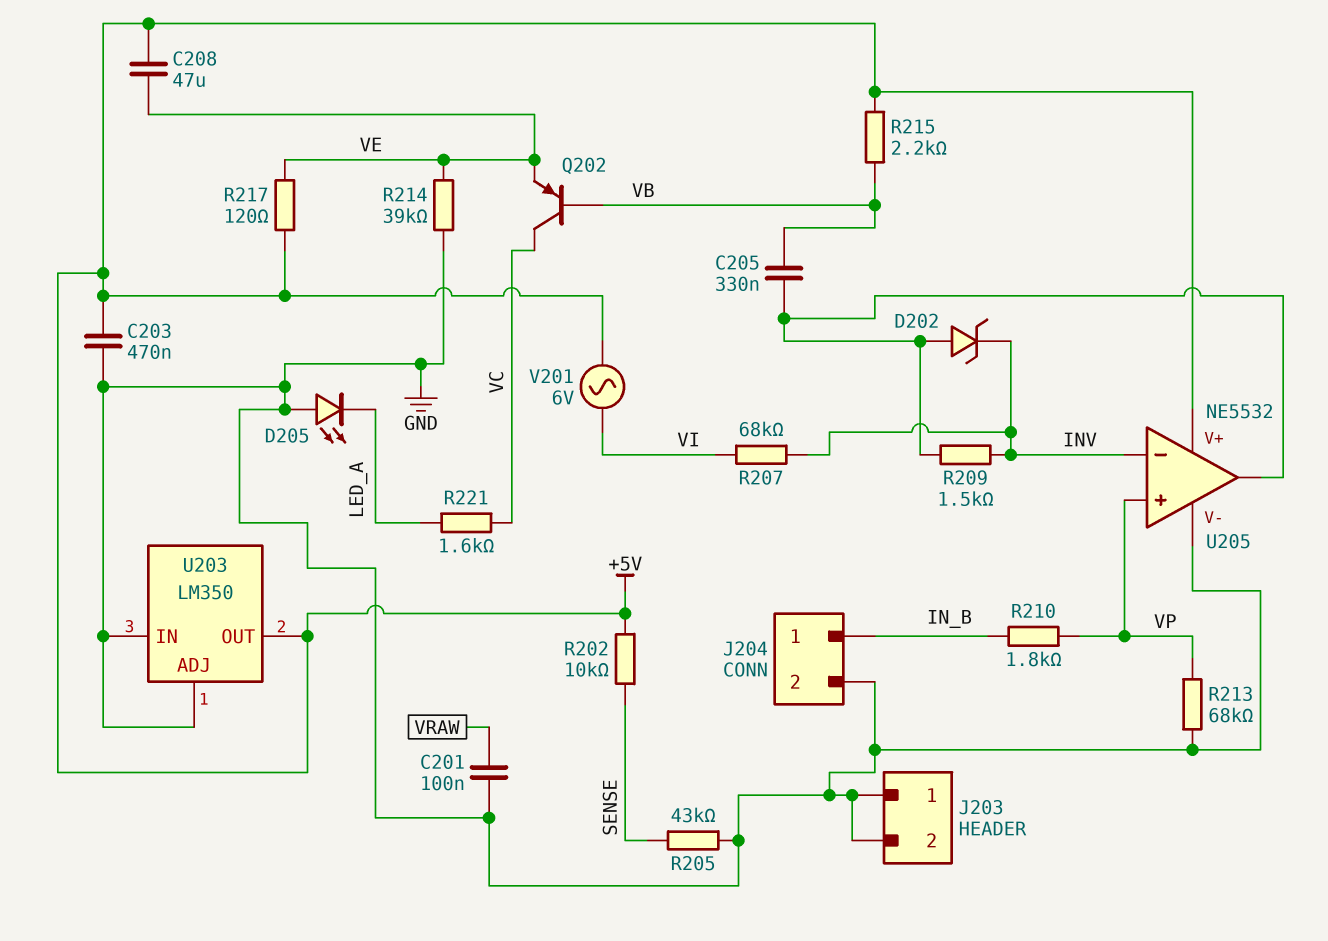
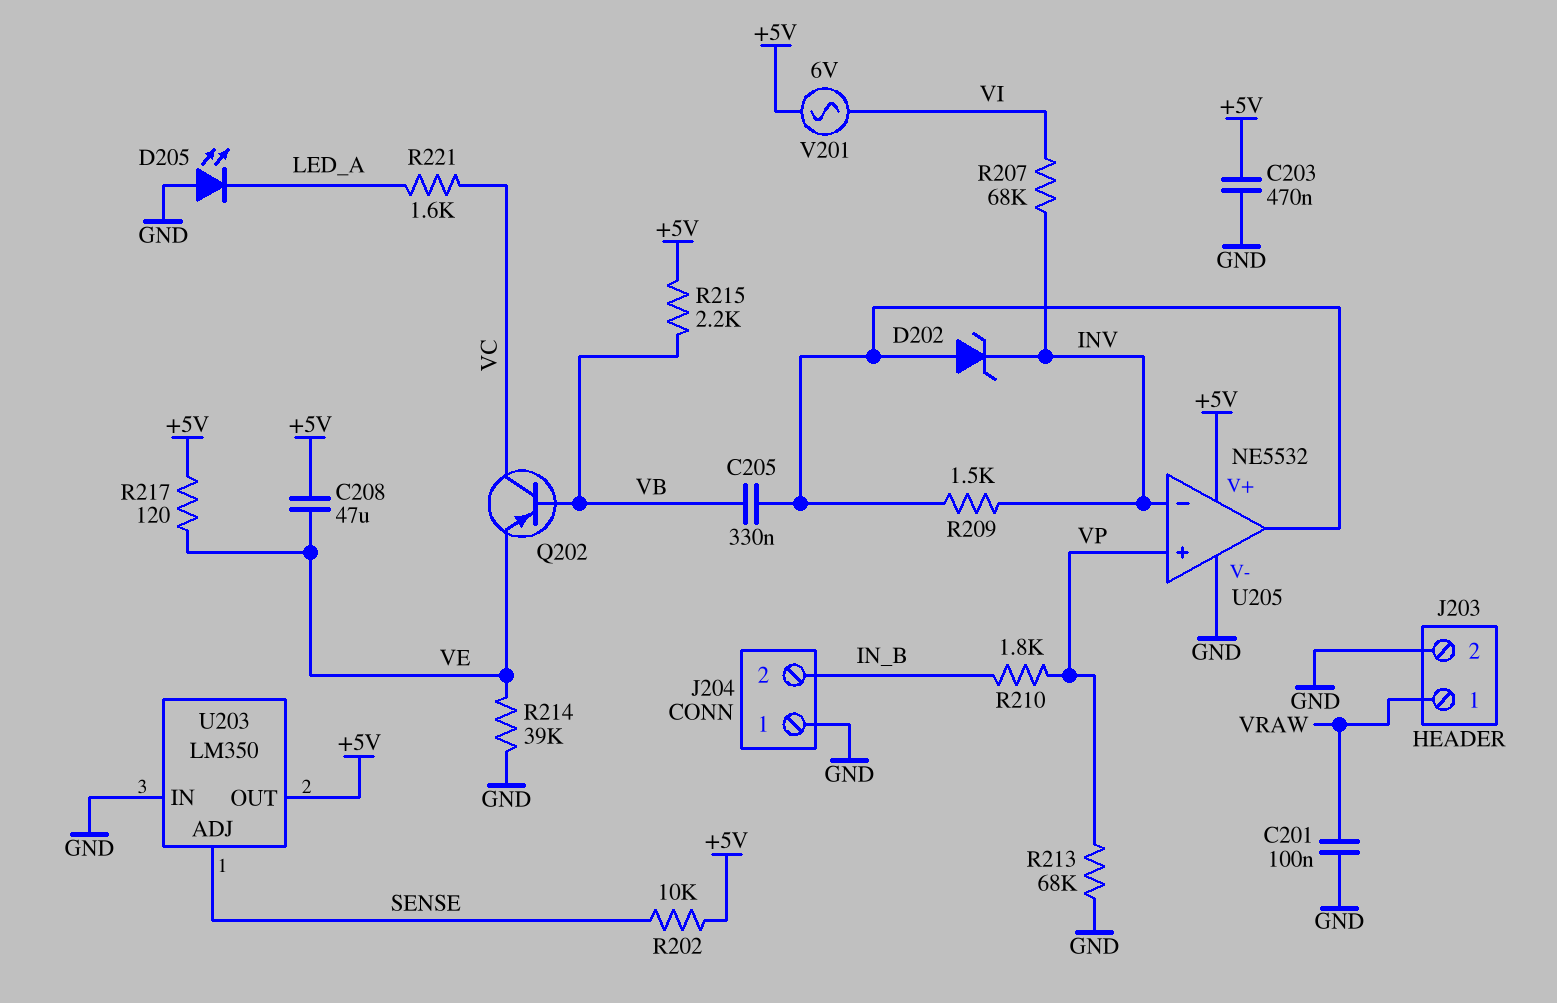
J203 pin 1: GND -> VRAW
J204 pin 1: IN_B -> GND
J204 pin 2: GND -> IN_B
R205: 43k (GND, SENSE) -> none
U203 pin ADJ: GND -> SENSE

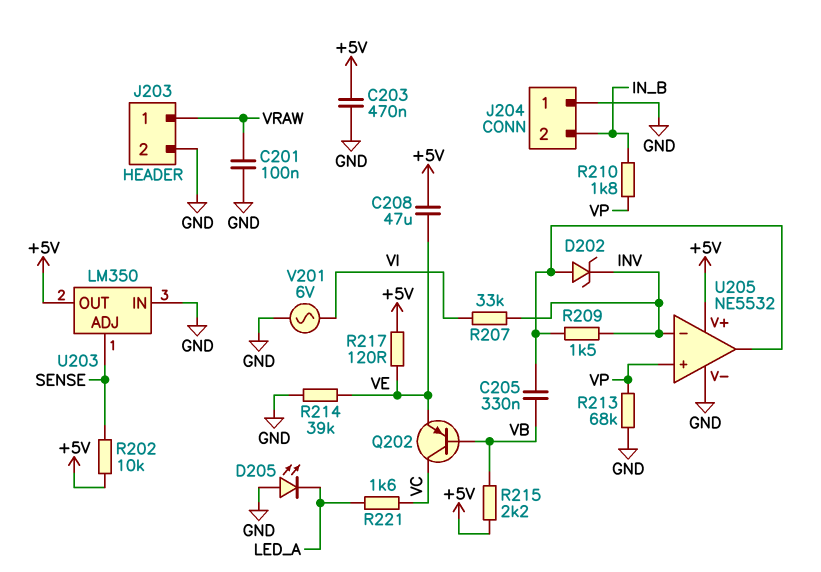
R207: 68k (INV, VI) -> 33k (INV, VI)
V201: AC 6V (+5V, VI) -> AC 6V (GND, VI)

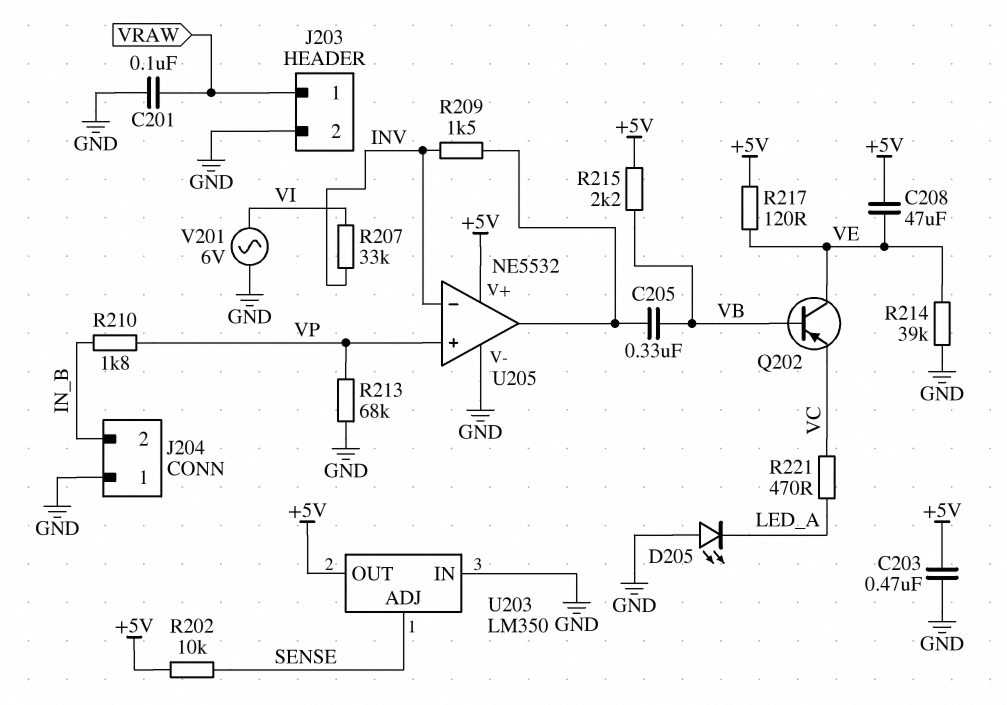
D202: zener (A U205/out, K INV) -> none
Q202: PNP (B VB, C VC, E VE) -> PNP (B VB, C VE, E VC)
R221: 1.6k (LED_A, VC) -> 470 (LED_A, VC)

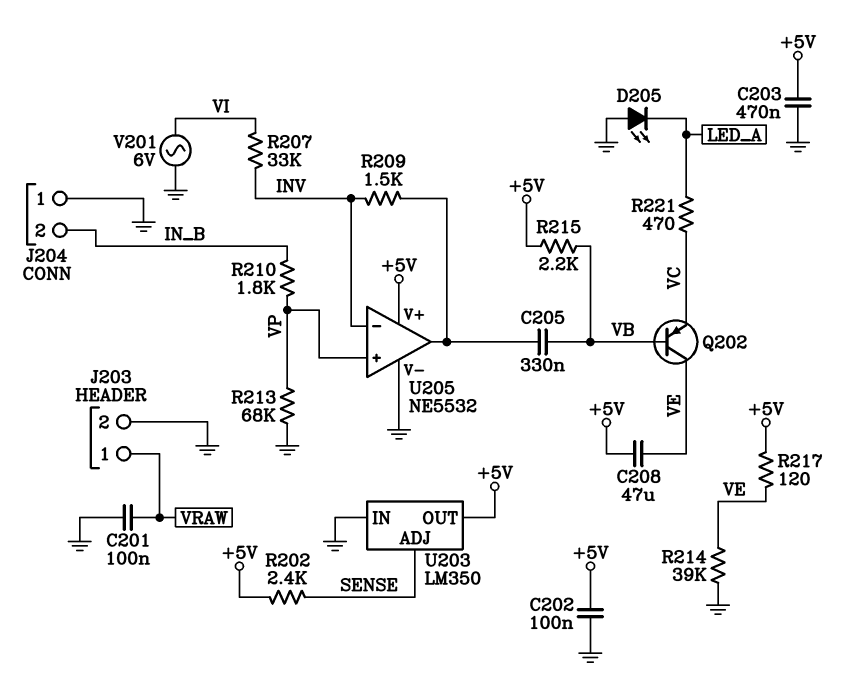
C202: none -> 100nF (+5V, GND)
R202: 10k (+5V, SENSE) -> 2.4k (+5V, SENSE)

